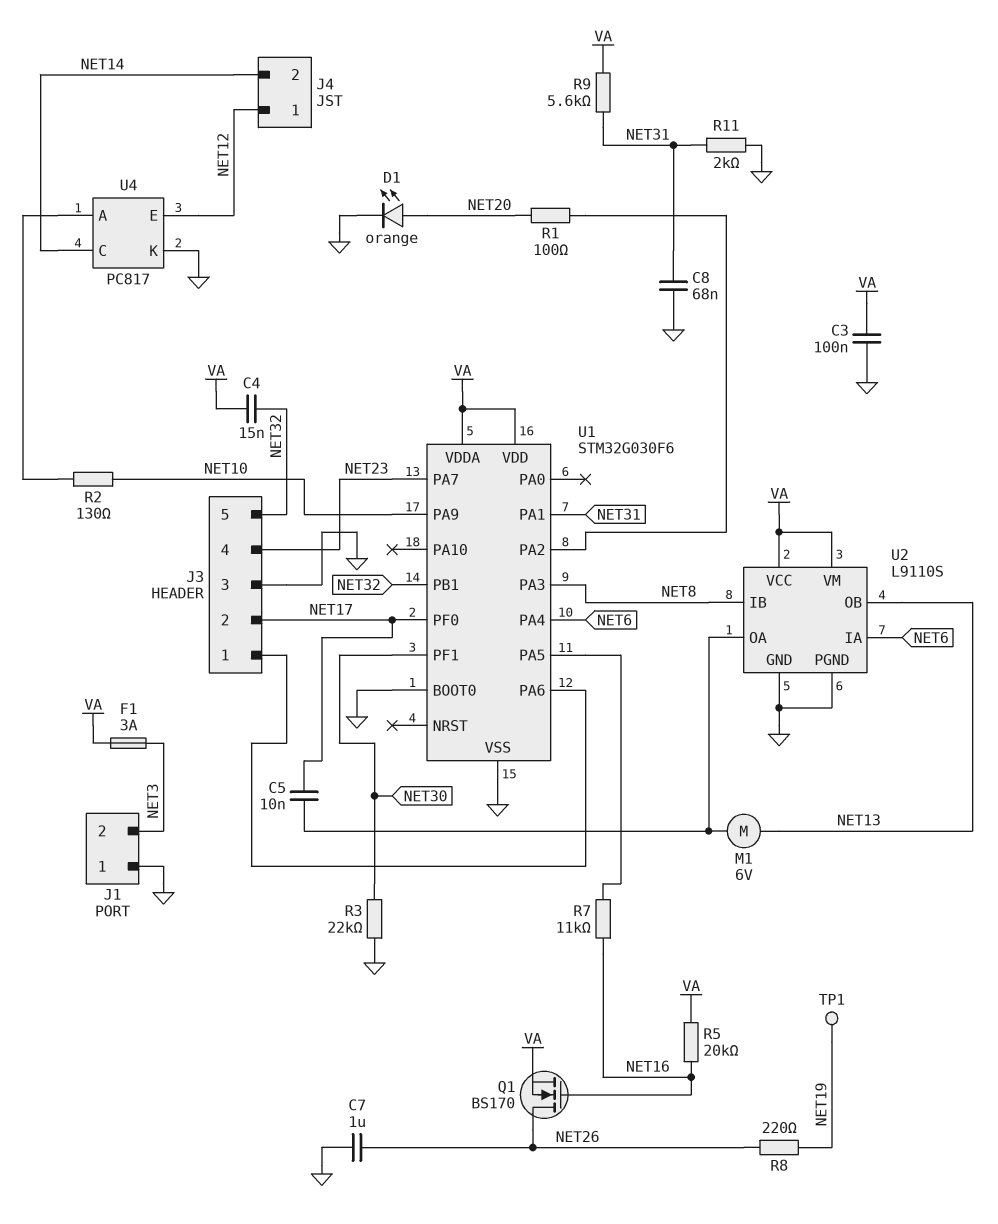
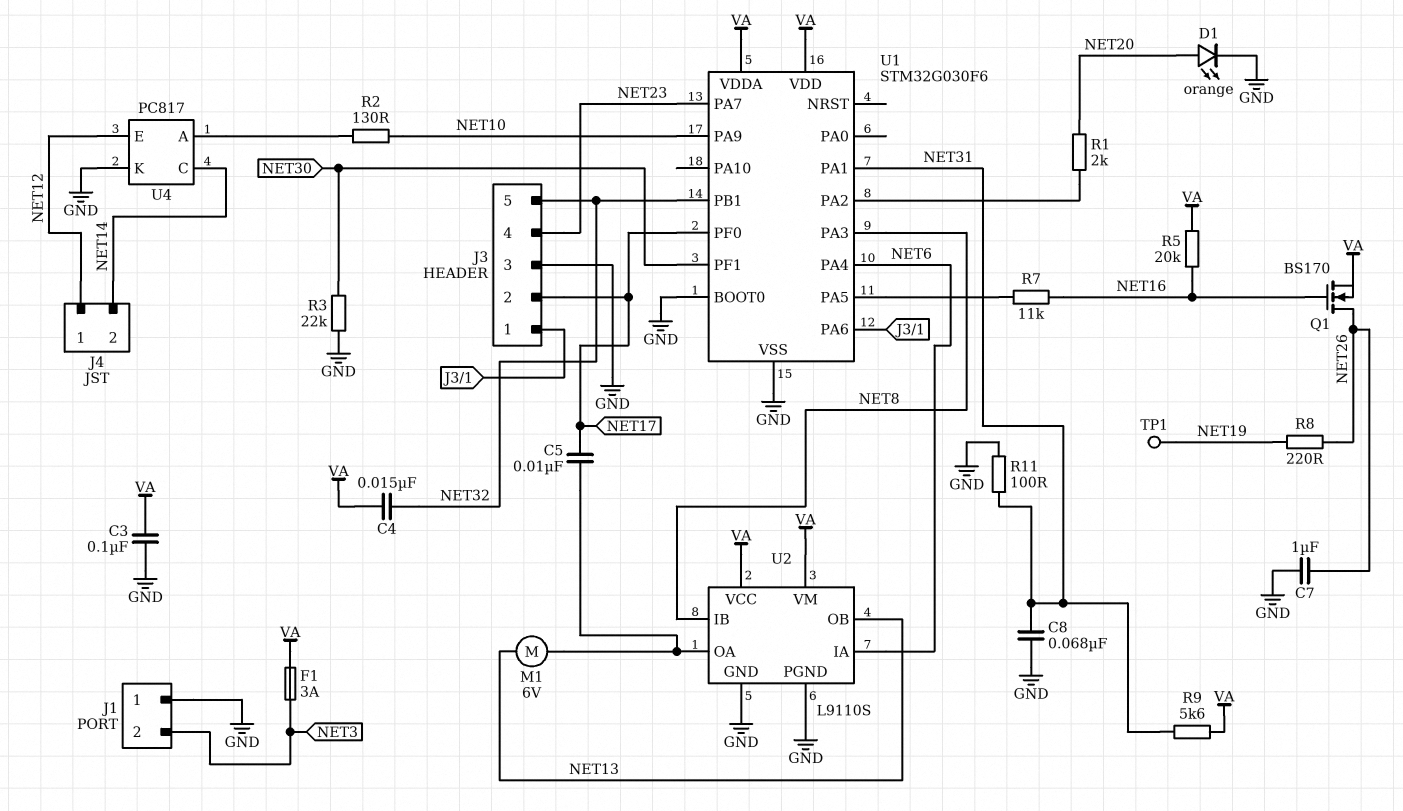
R1: 100 (NET20, U1/PA2) -> 2k (NET20, U1/PA2)
R11: 2k (GND, NET31) -> 100 (GND, NET31)

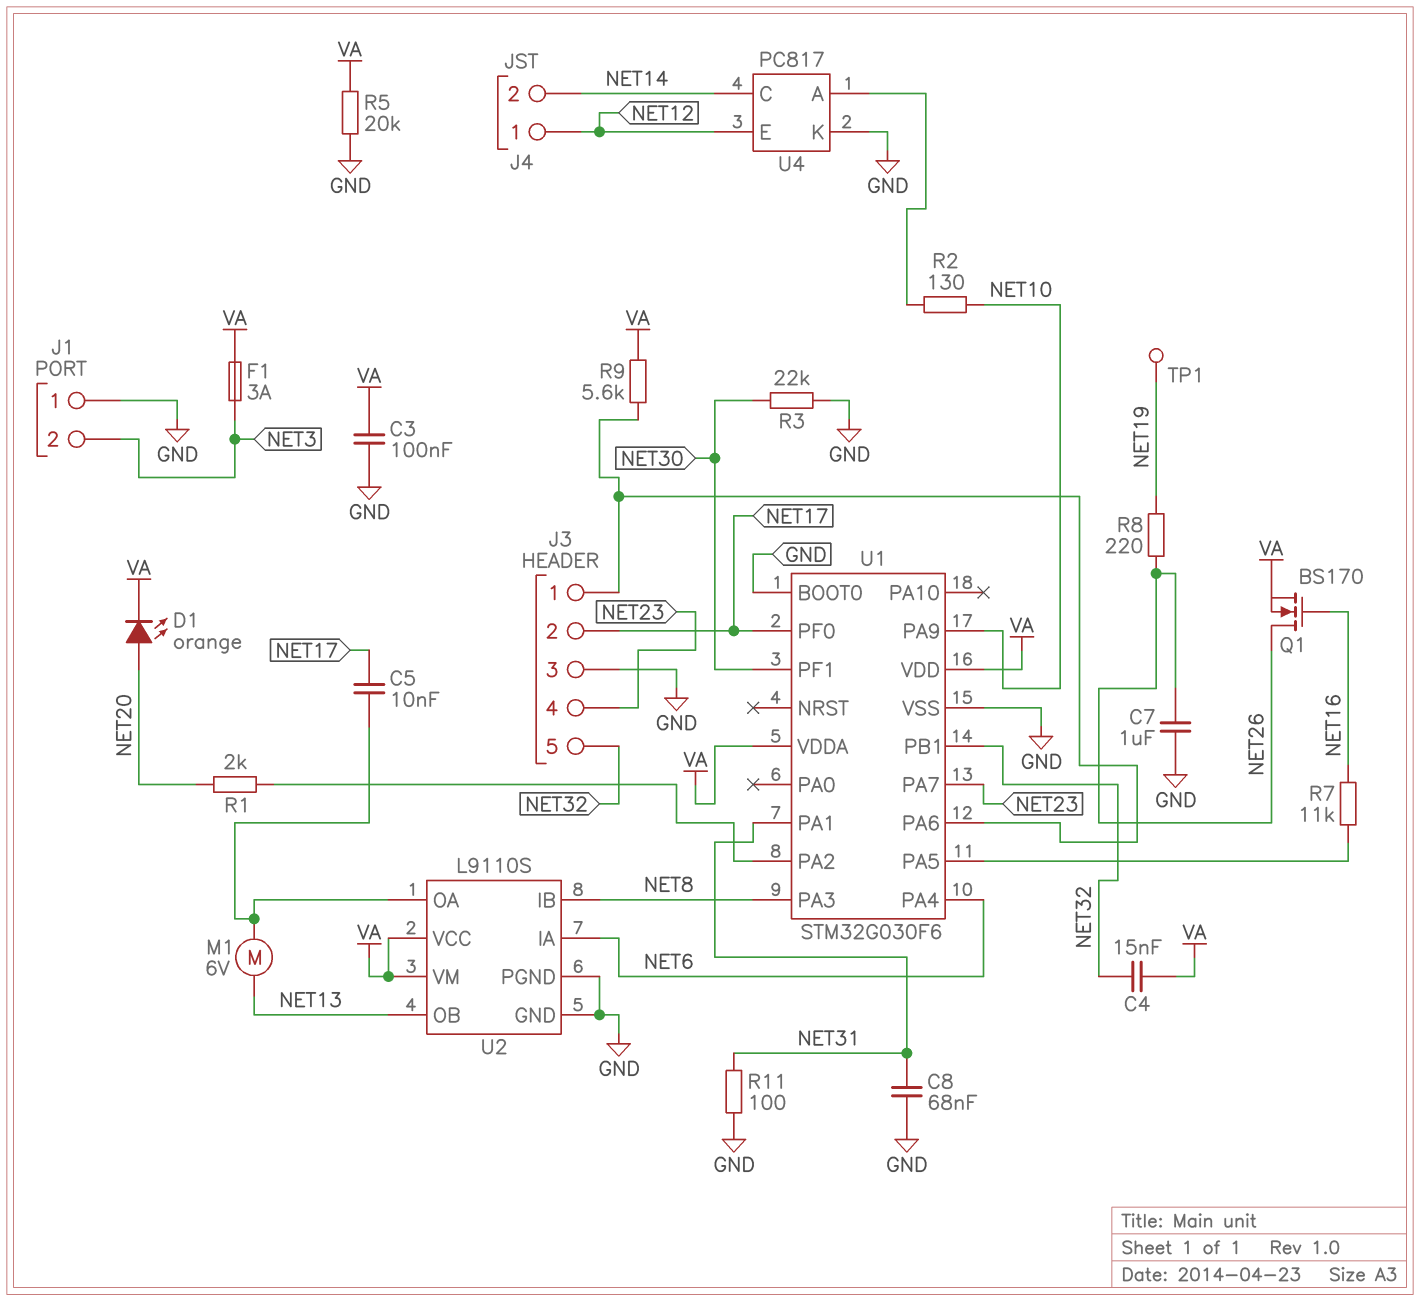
D1: LED orange (A NET20, K GND) -> LED orange (A NET20, K VA)
R5: 20k (NET16, VA) -> 20k (GND, VA)
R9: 5.6k (NET31, VA) -> 5.6k (J3/1, VA)

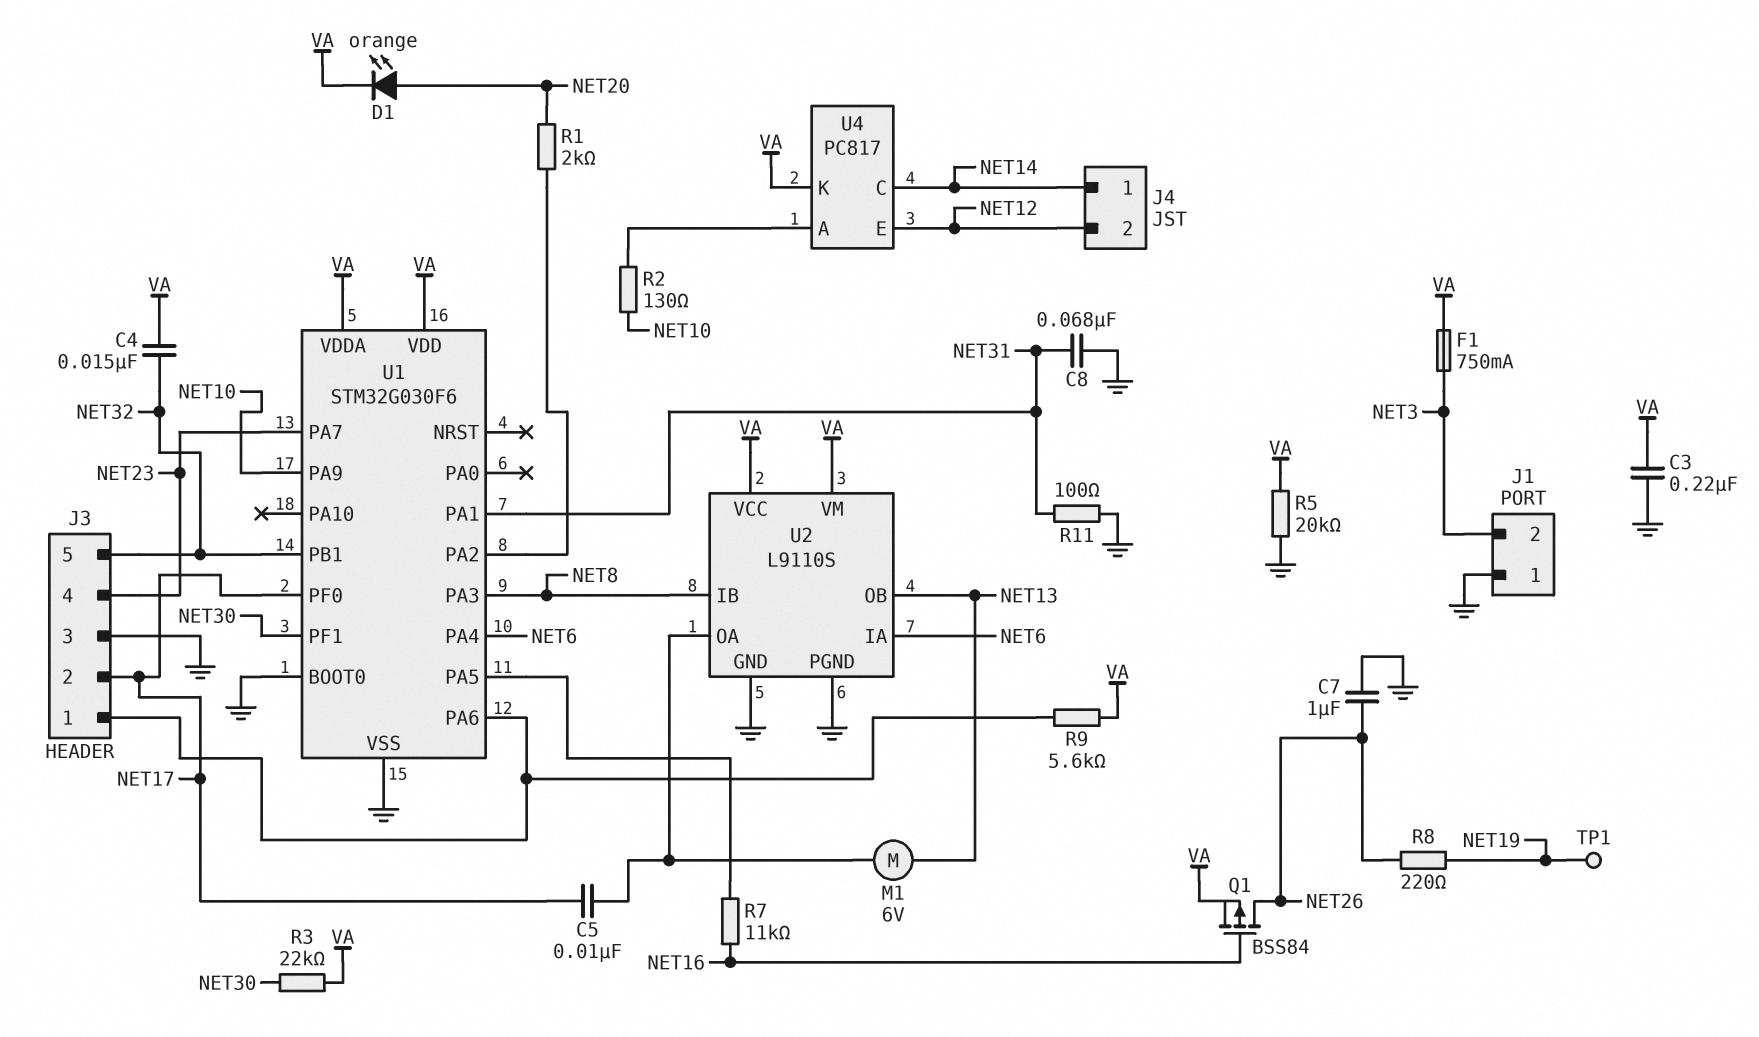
C3: 100nF (GND, VA) -> 220nF (GND, VA)
F1: 3A (NET3, VA) -> 750mA (NET3, VA)
J4 pin 1: NET12 -> NET14
J4 pin 2: NET14 -> NET12
Q1: NMOS BS170 (G NET16, D NET26, S VA) -> PMOS BSS84 (G NET16, D NET26, S VA)
R3: 22k (GND, NET30) -> 22k (NET30, VA)
U4 pin K: GND -> VA

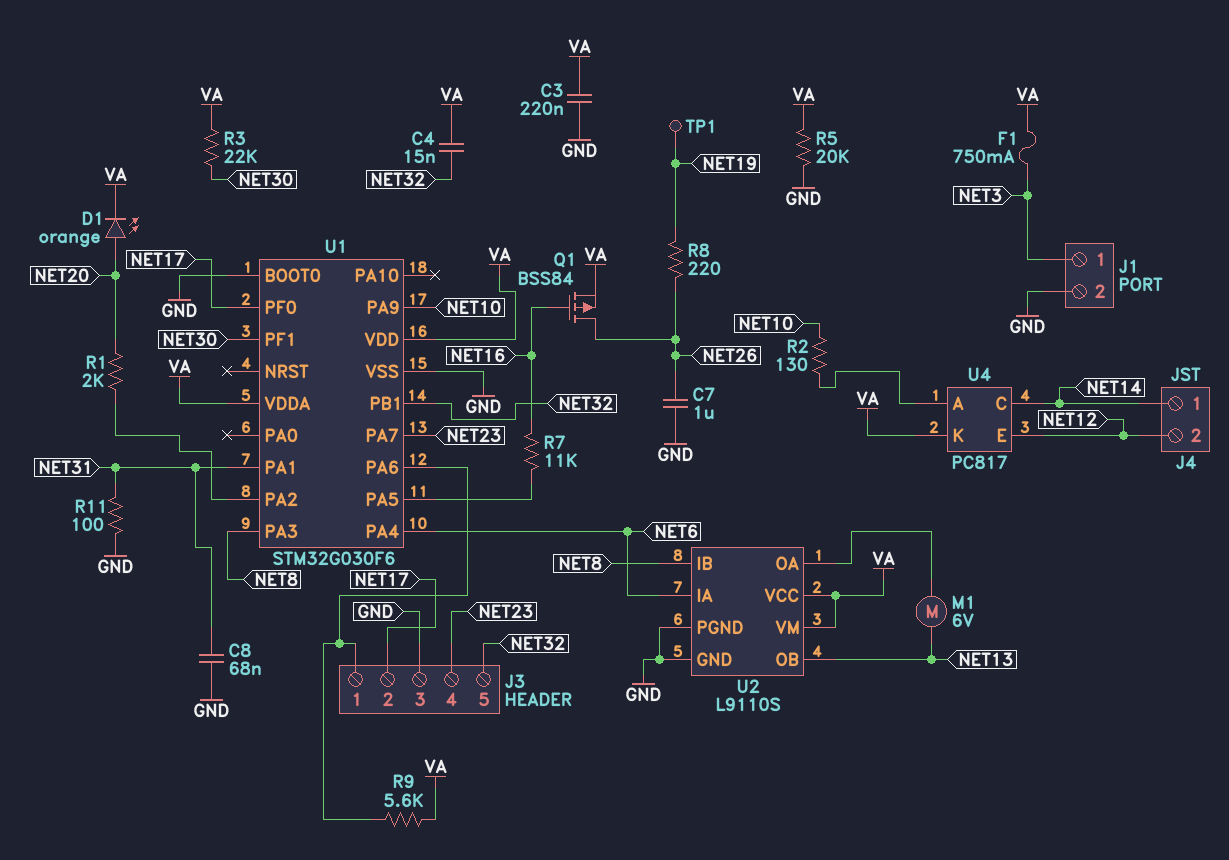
C5: 10nF (NET17, U2/OA) -> none
J1 pin 1: GND -> NET3
J1 pin 2: NET3 -> GND

